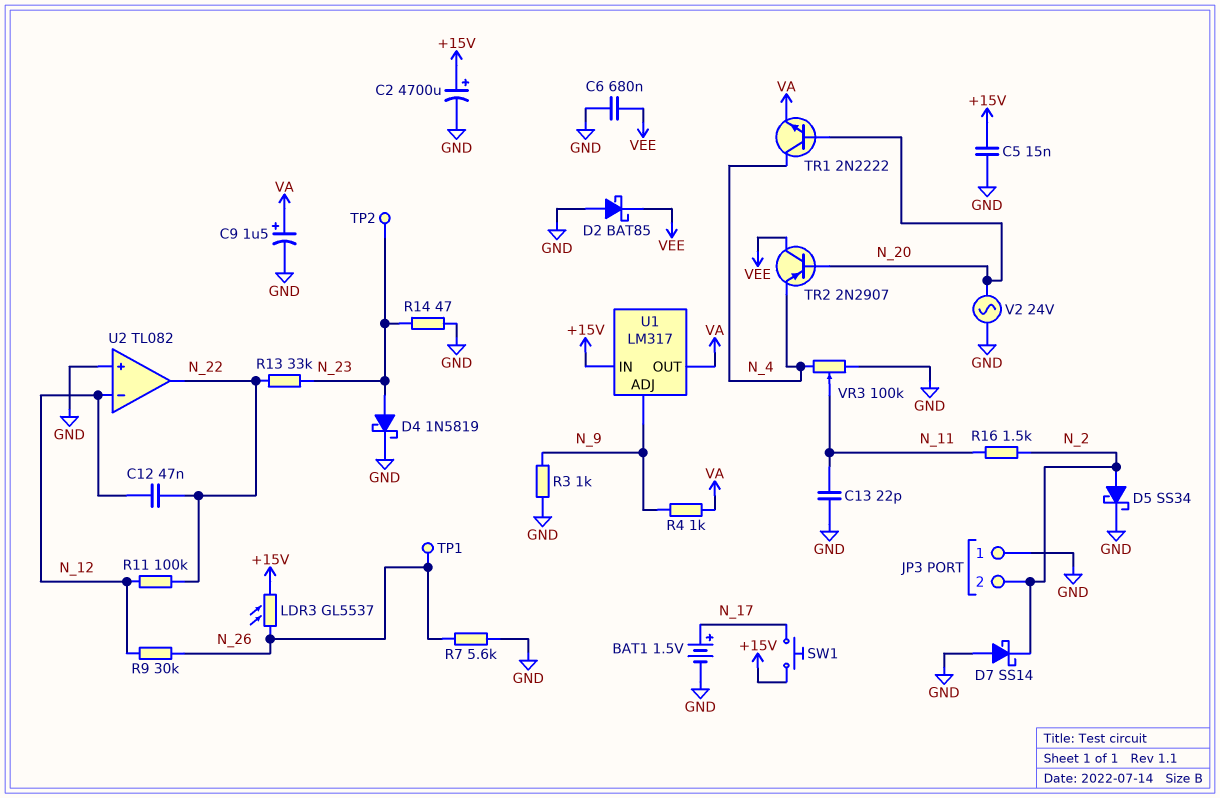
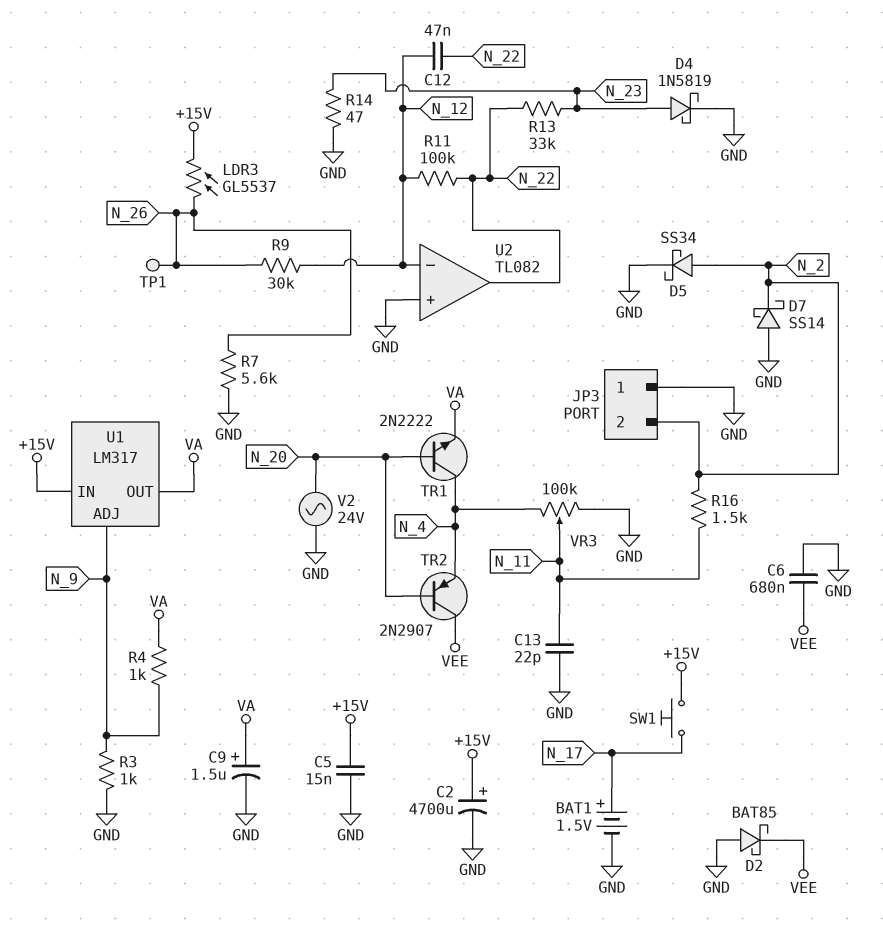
TP2: test point (N_23) -> none

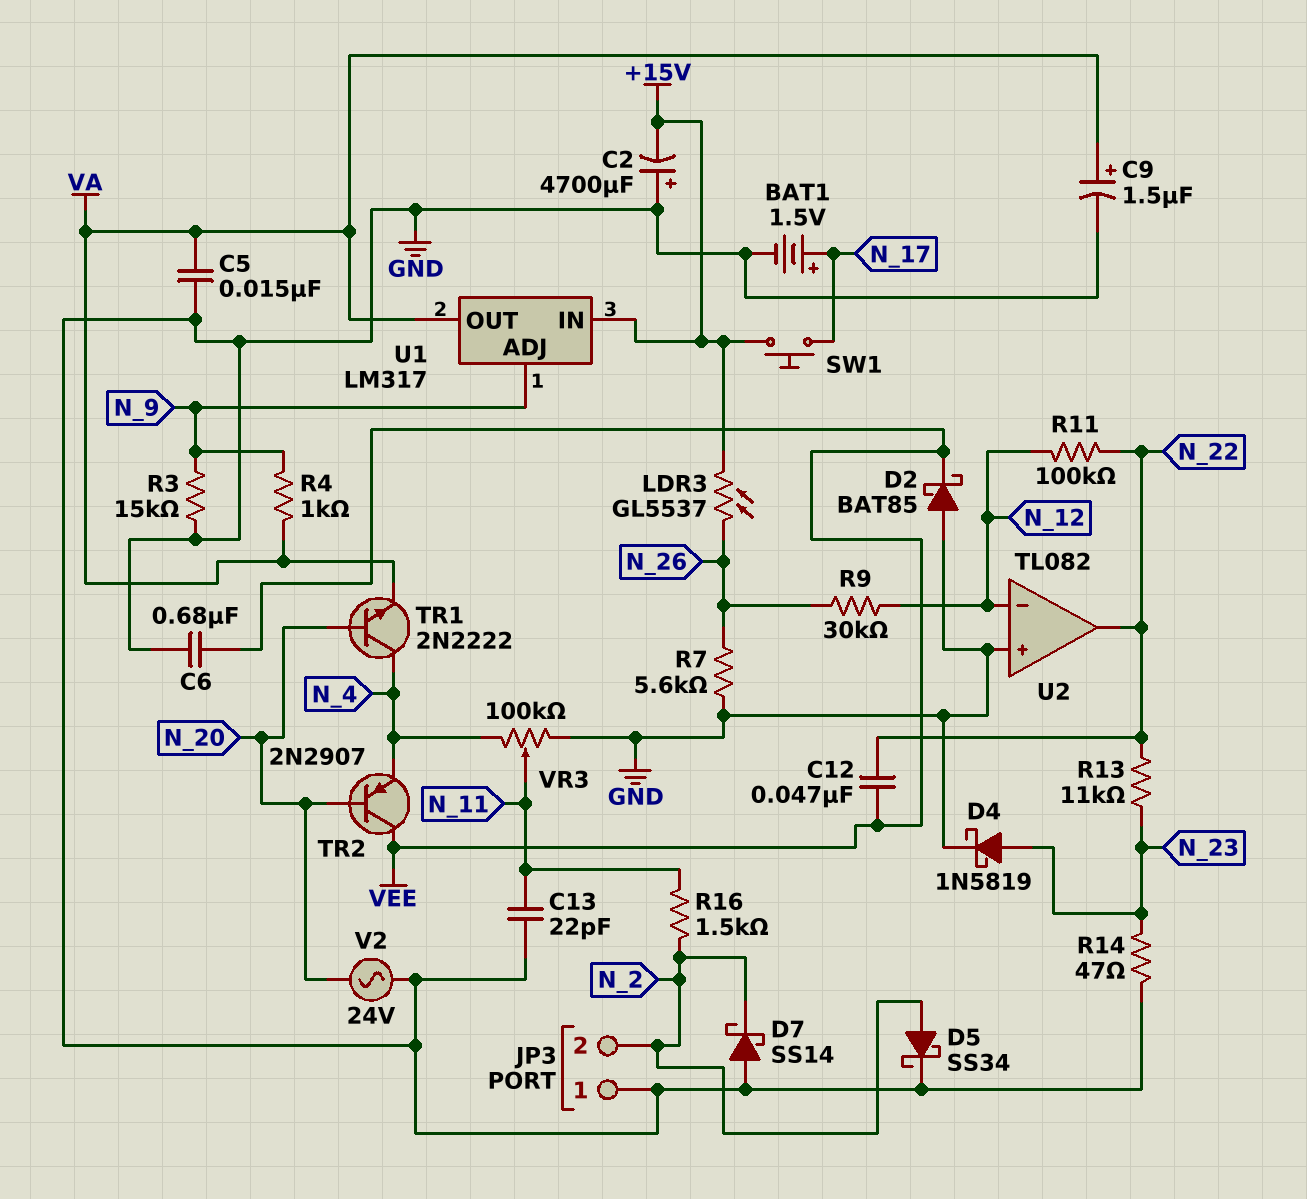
C2: 4700uF (plus +15V, minus GND) -> 4700uF (plus GND, minus +15V)
C5: 15nF (+15V, GND) -> 15nF (GND, VA)
C12: 47nF (N_12, N_22) -> 47nF (N_22, VEE)
R3: 1k (GND, N_9) -> 15k (GND, N_9)
R13: 33k (N_22, N_23) -> 11k (N_22, N_23)
TP1: test point (N_26) -> none

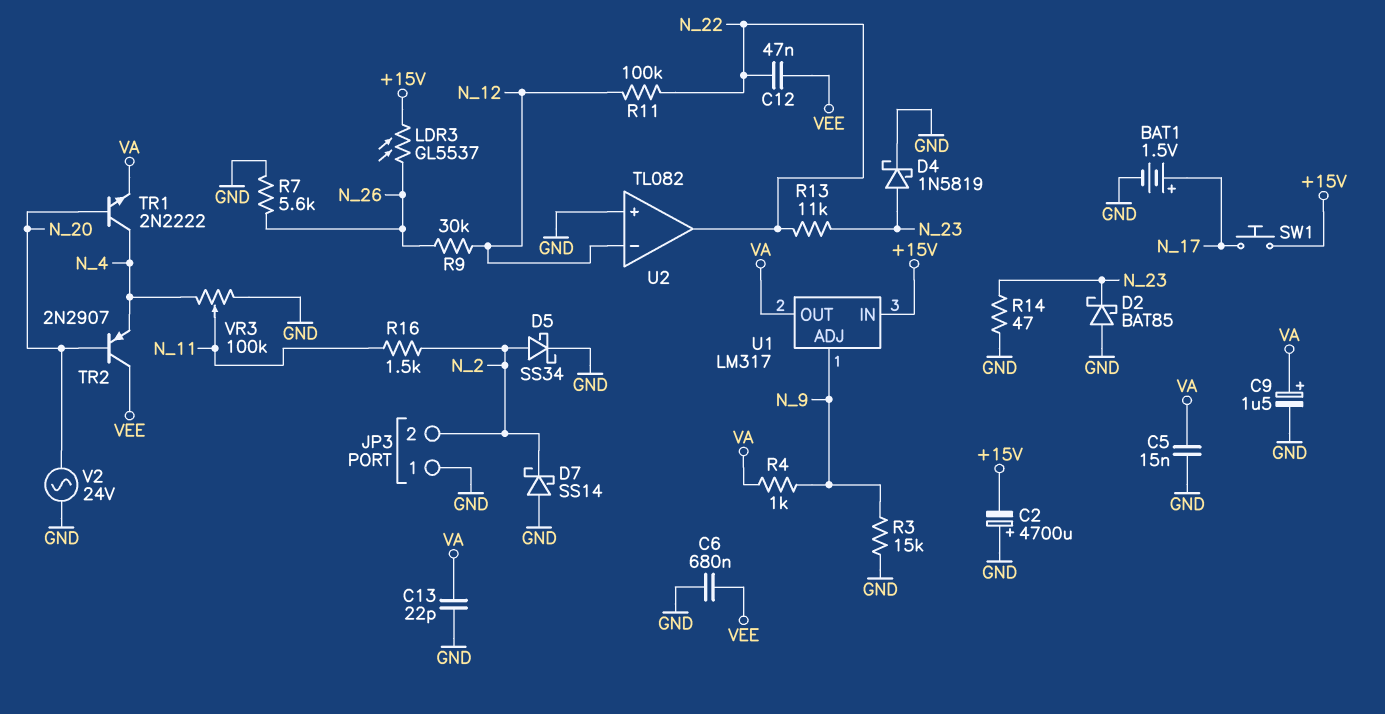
C13: 22pF (GND, N_11) -> 22pF (GND, VA)
D2: schottky BAT85 (A GND, K VEE) -> schottky BAT85 (A GND, K N_23)

